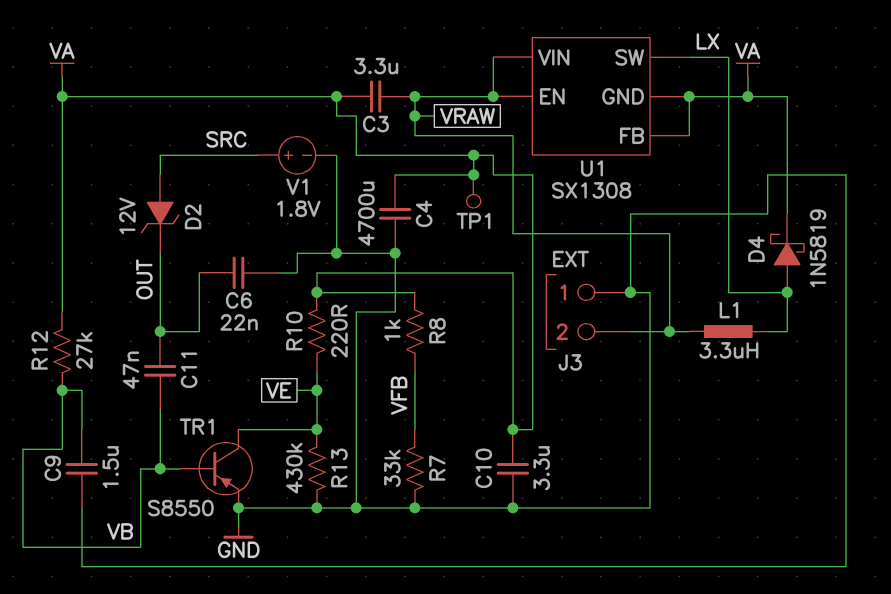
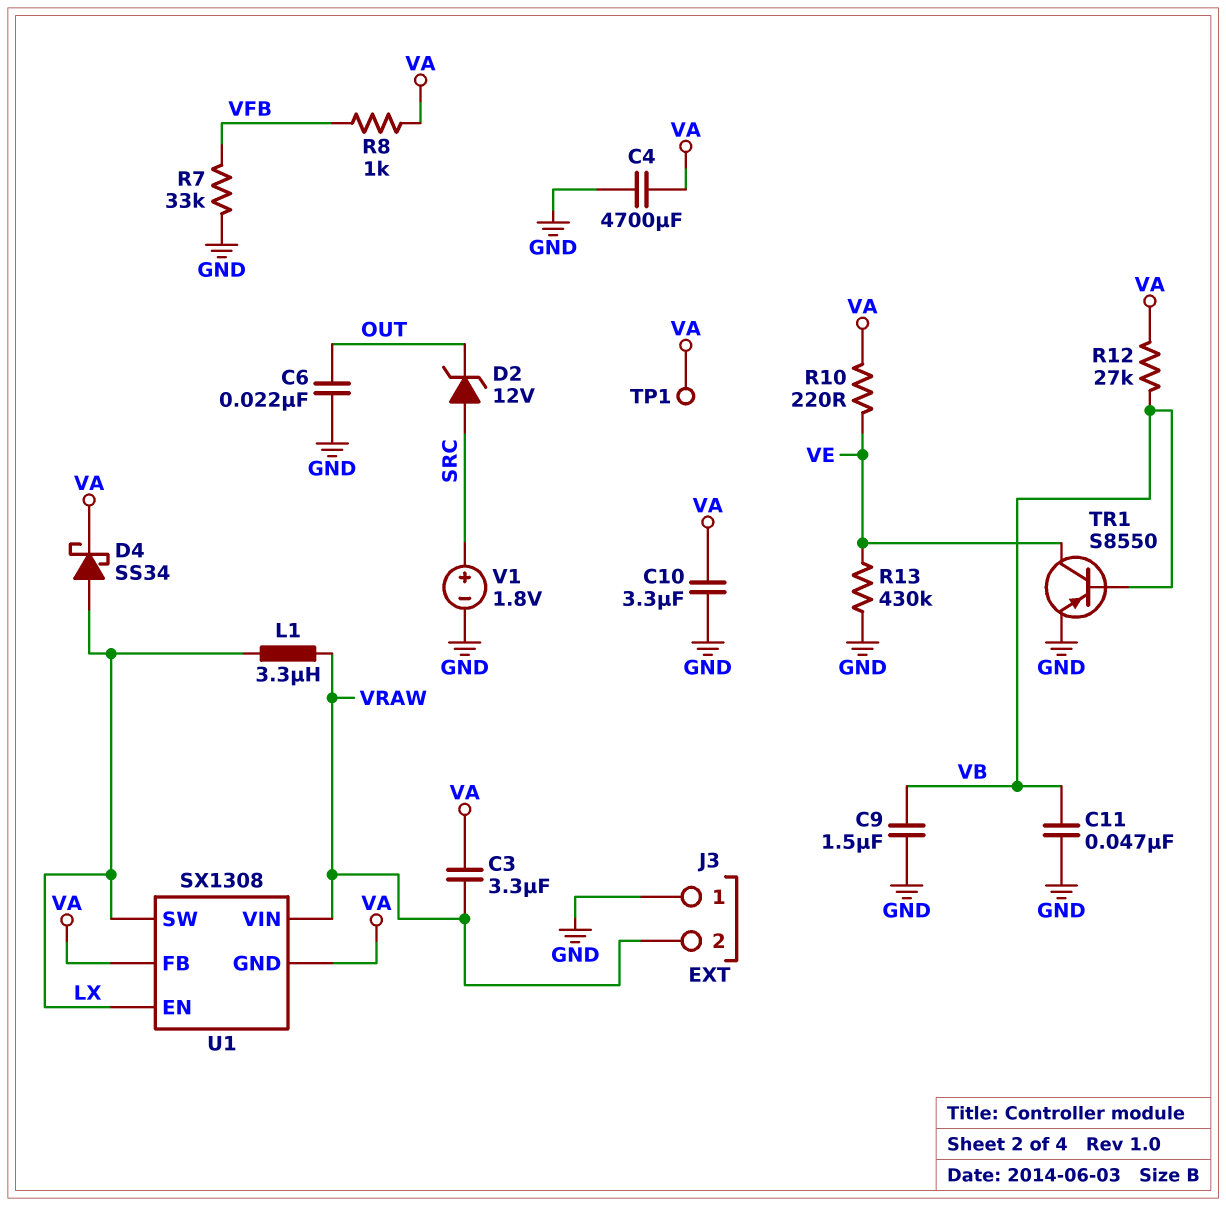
C11: 47nF (OUT, VB) -> 47nF (GND, VB)
D4: schottky 1N5819 (A LX, K VA) -> schottky SS34 (A LX, K VA)
U1 pin EN: VRAW -> LX

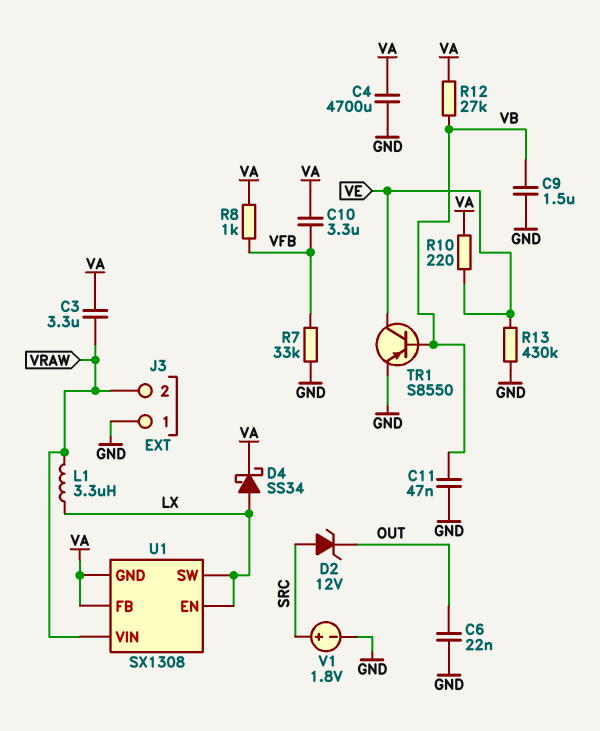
C10: 3.3uF (GND, VA) -> 3.3uF (VA, VFB)
TP1: test point (VA) -> none

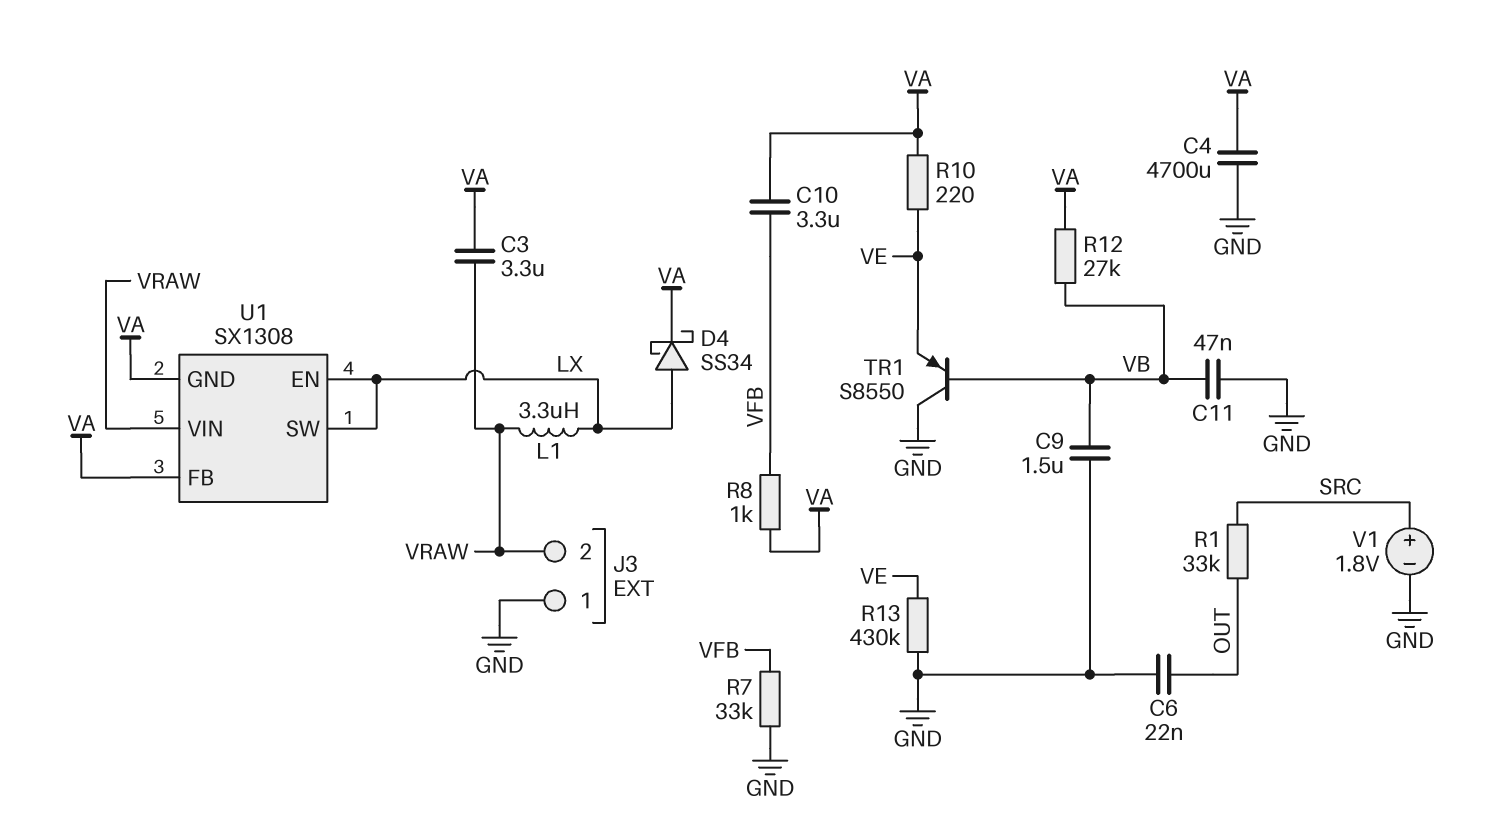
D2: zener 12V (A SRC, K OUT) -> none
R1: none -> 33k (OUT, SRC)
TR1: PNP S8550 (B VB, C VE, E GND) -> PNP S8550 (B VB, C GND, E VE)

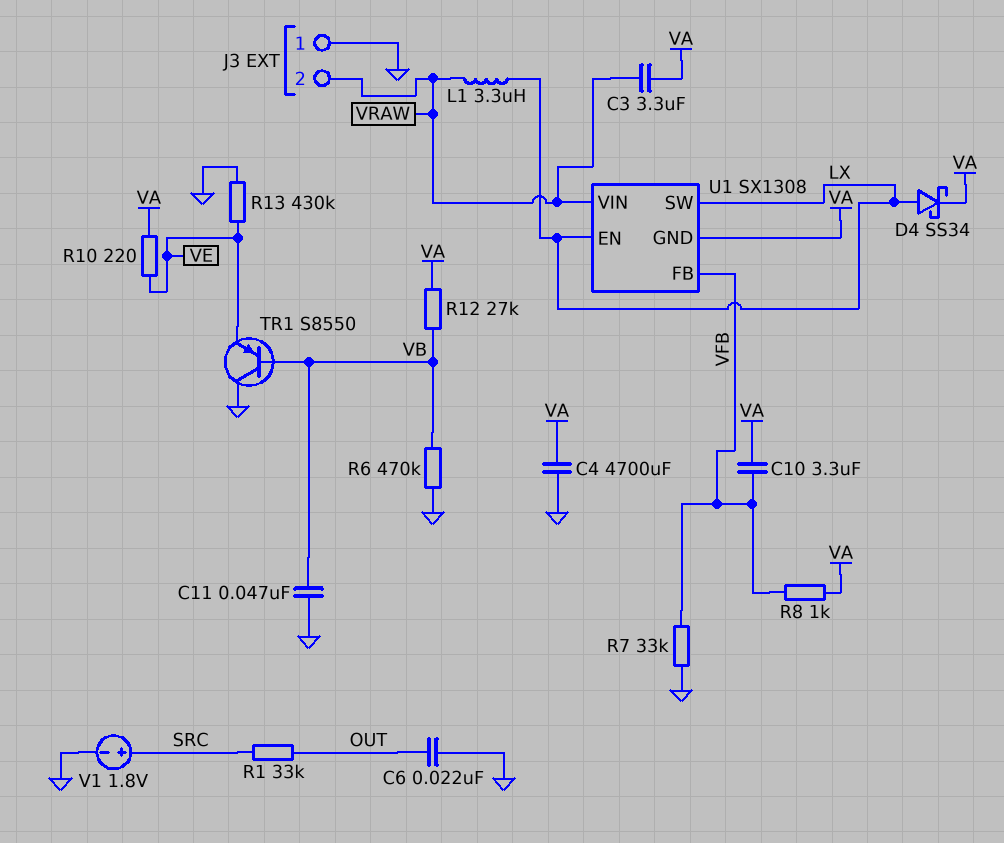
C9: 1.5uF (GND, VB) -> none
R6: none -> 470k (GND, VB)
U1 pin FB: VA -> VFB

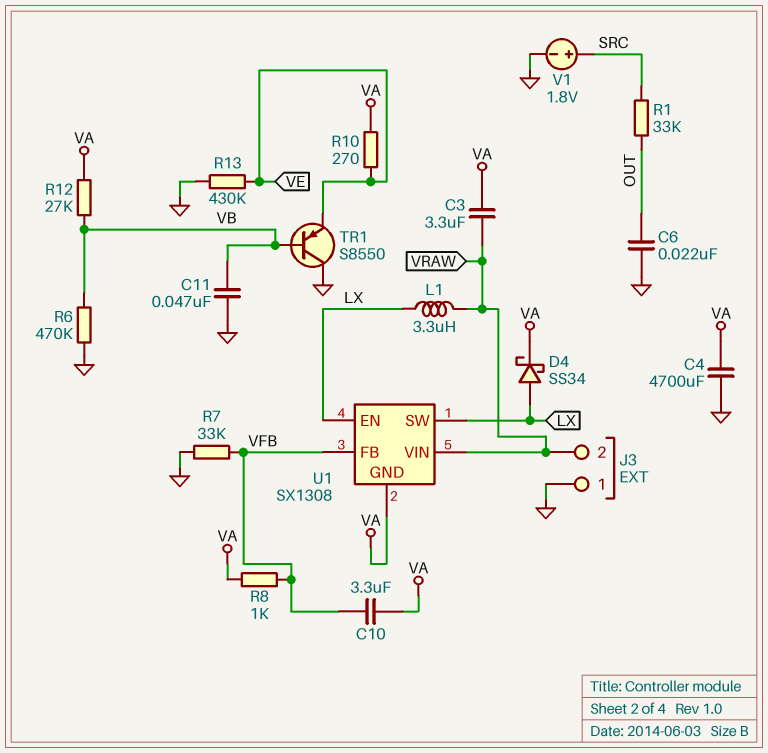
R10: 220 (VA, VE) -> 270 (VA, VE)

